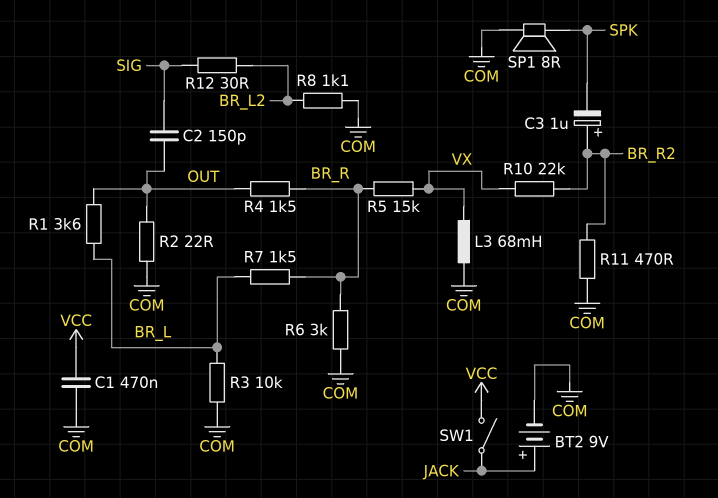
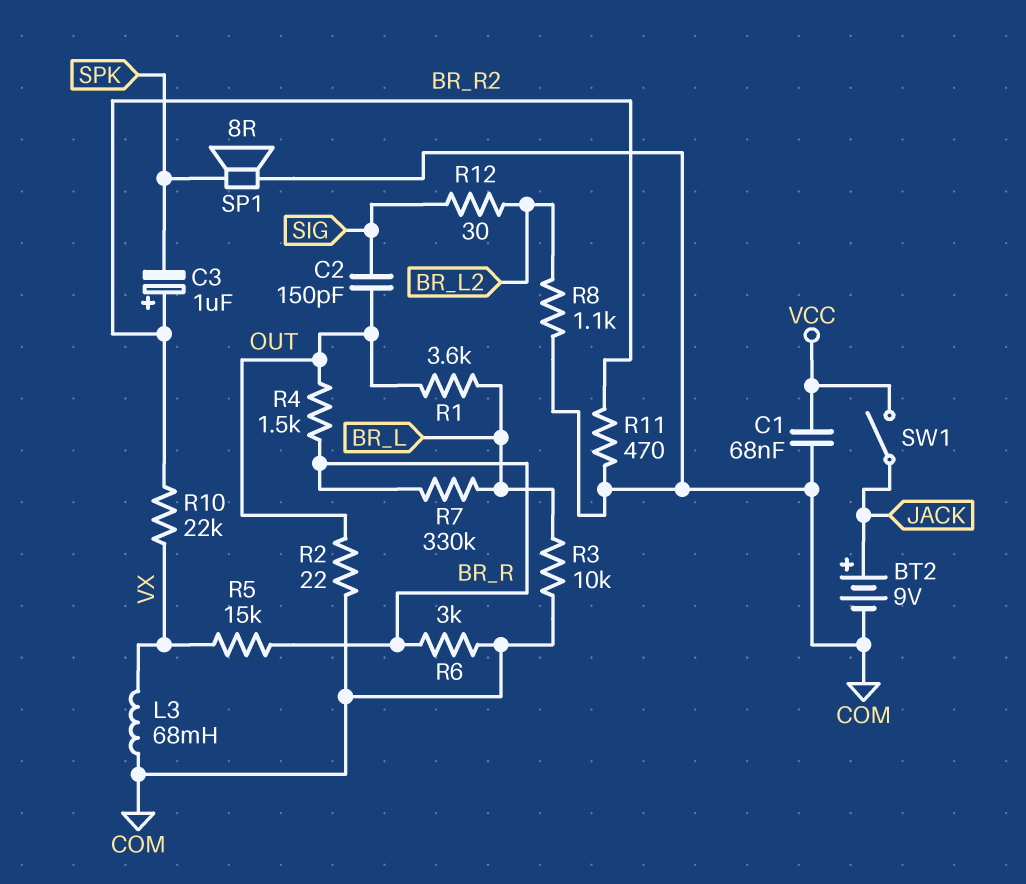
C1: 470nF (COM, VCC) -> 68nF (COM, VCC)
R7: 1.5k (BR_L, BR_R) -> 330k (BR_L, BR_R)

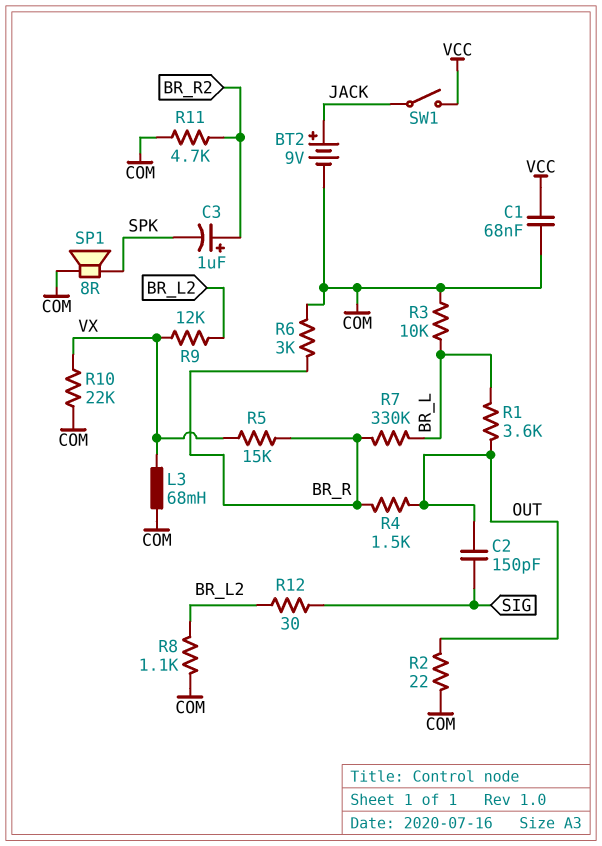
R9: none -> 12k (BR_L2, VX)
R10: 22k (BR_R2, VX) -> 22k (COM, VX)
R11: 470 (BR_R2, COM) -> 4.7k (BR_R2, COM)

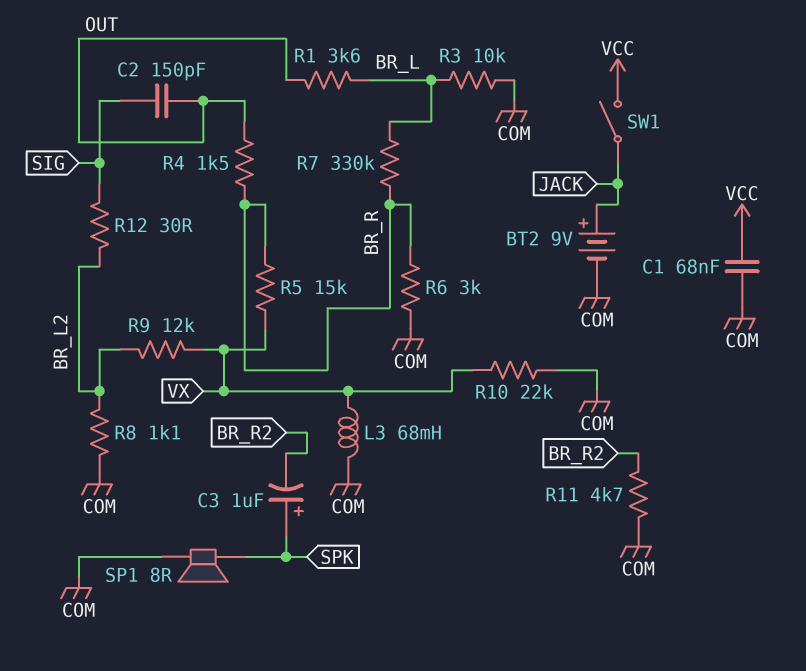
C3: 1uF (plus BR_R2, minus SPK) -> 1uF (plus SPK, minus BR_R2)
R2: 22 (COM, OUT) -> none

